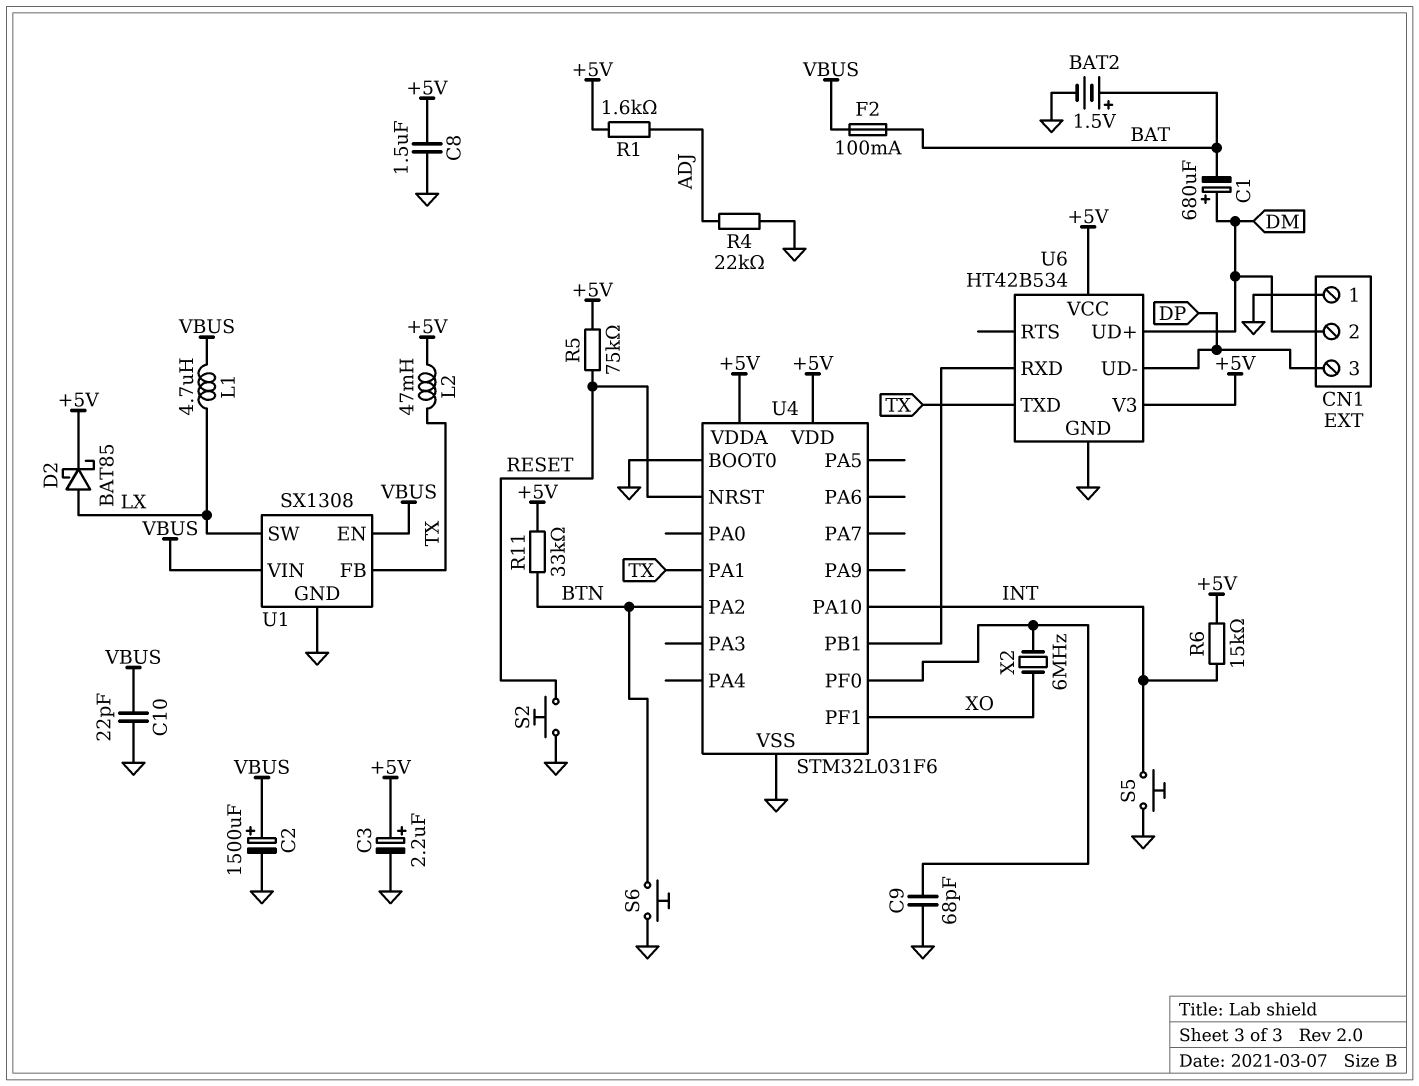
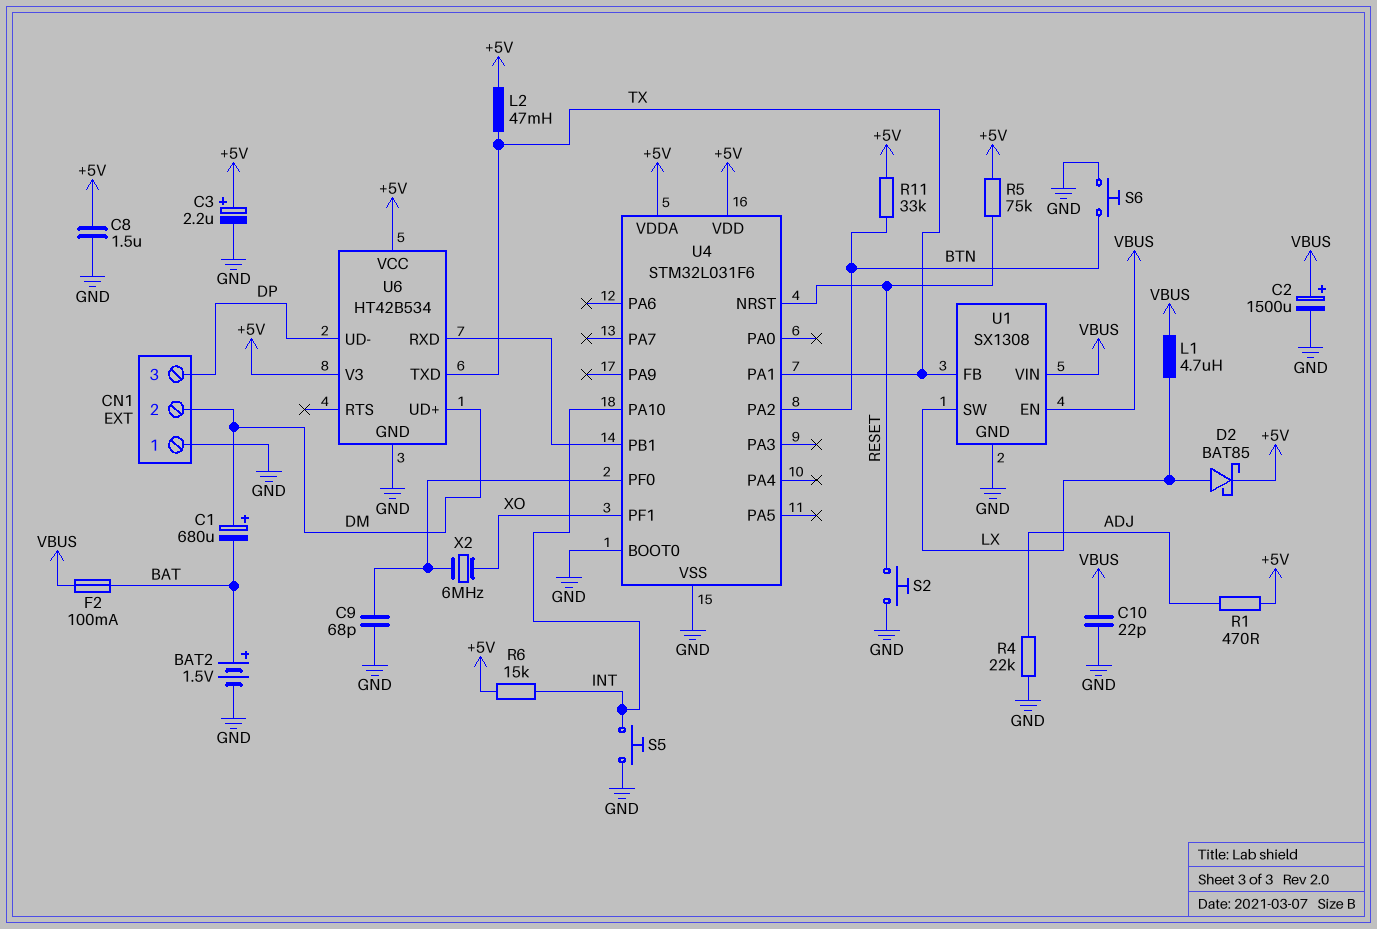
R1: 1.6k (+5V, ADJ) -> 470 (+5V, ADJ)

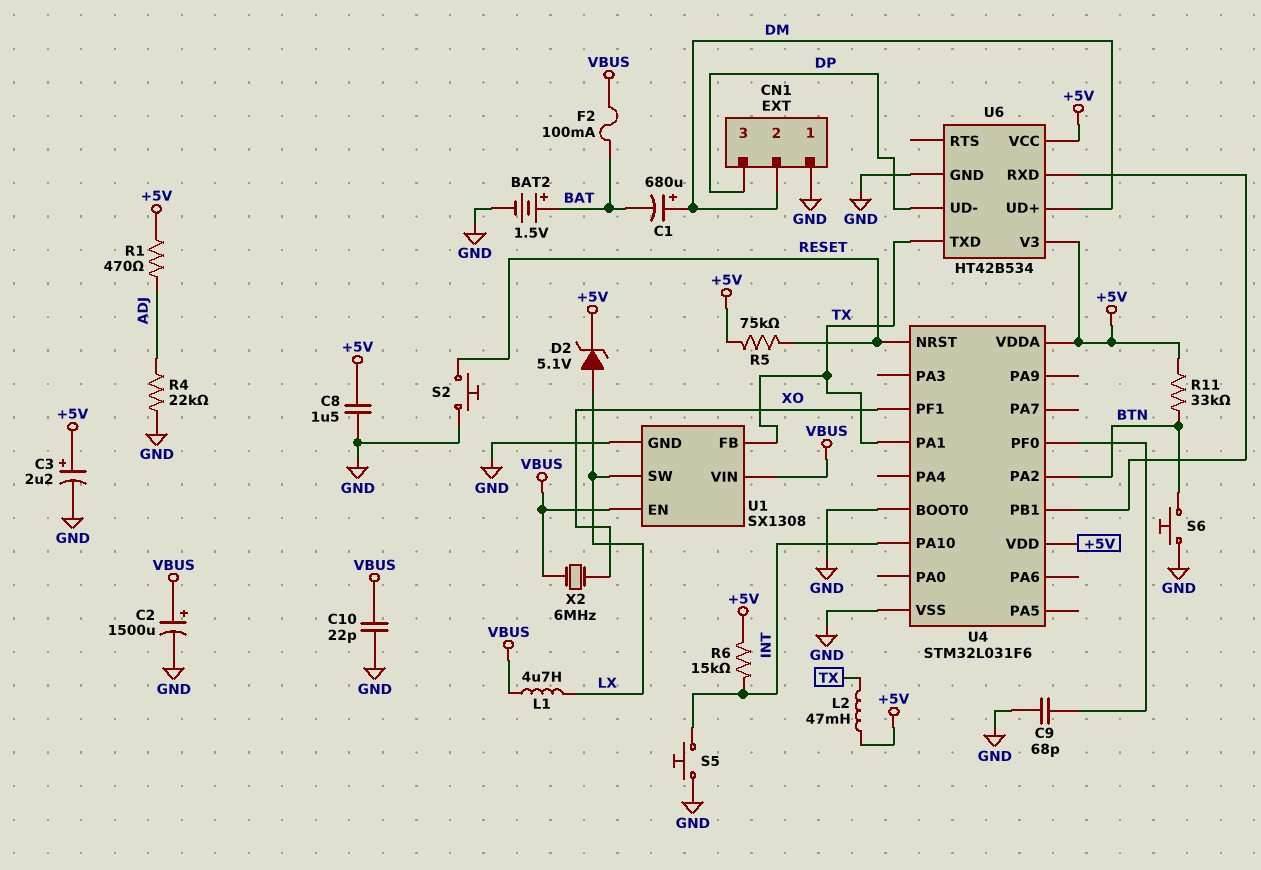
D2: schottky BAT85 (A LX, K +5V) -> zener 5.1V (A LX, K +5V)
X2: 6MHz (U4/PF0, XO) -> 6MHz (VBUS, XO)

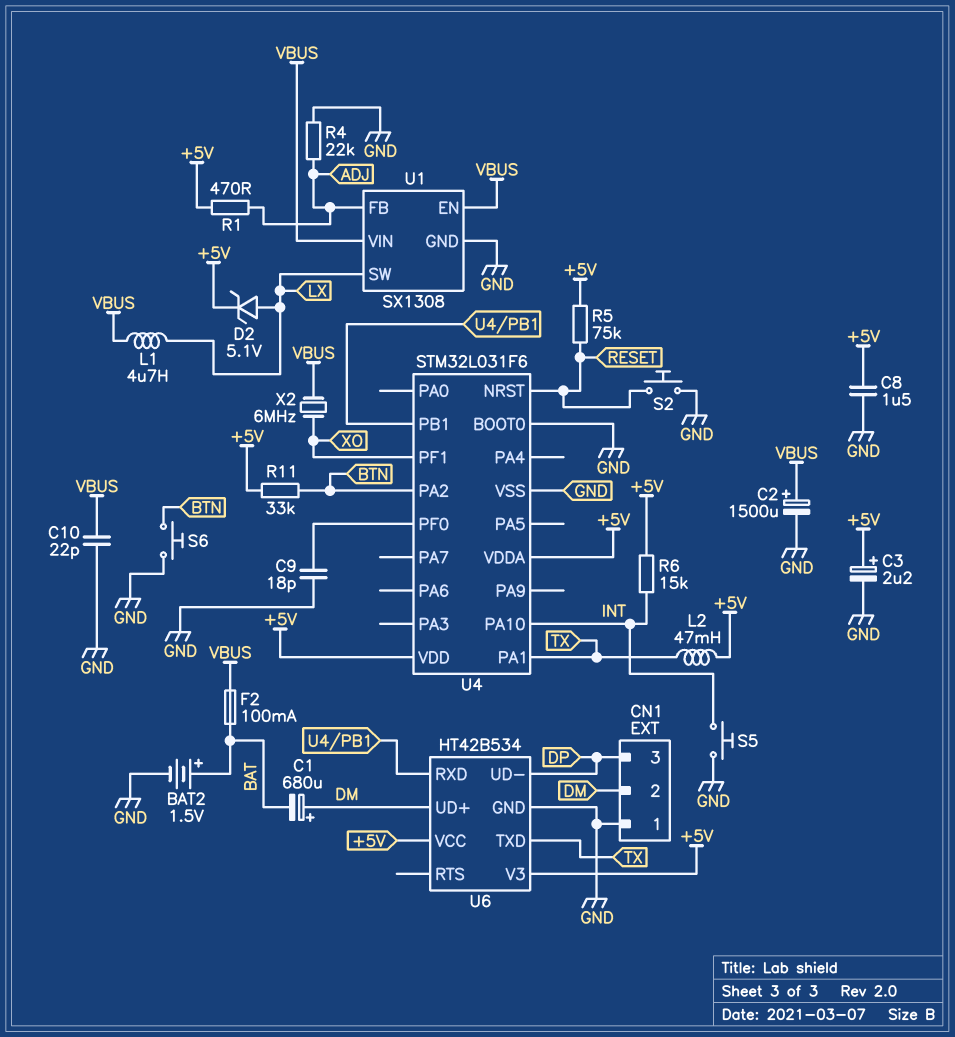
C9: 68pF (GND, U4/PF0) -> 18pF (GND, U4/PF0)
U1 pin FB: TX -> ADJ

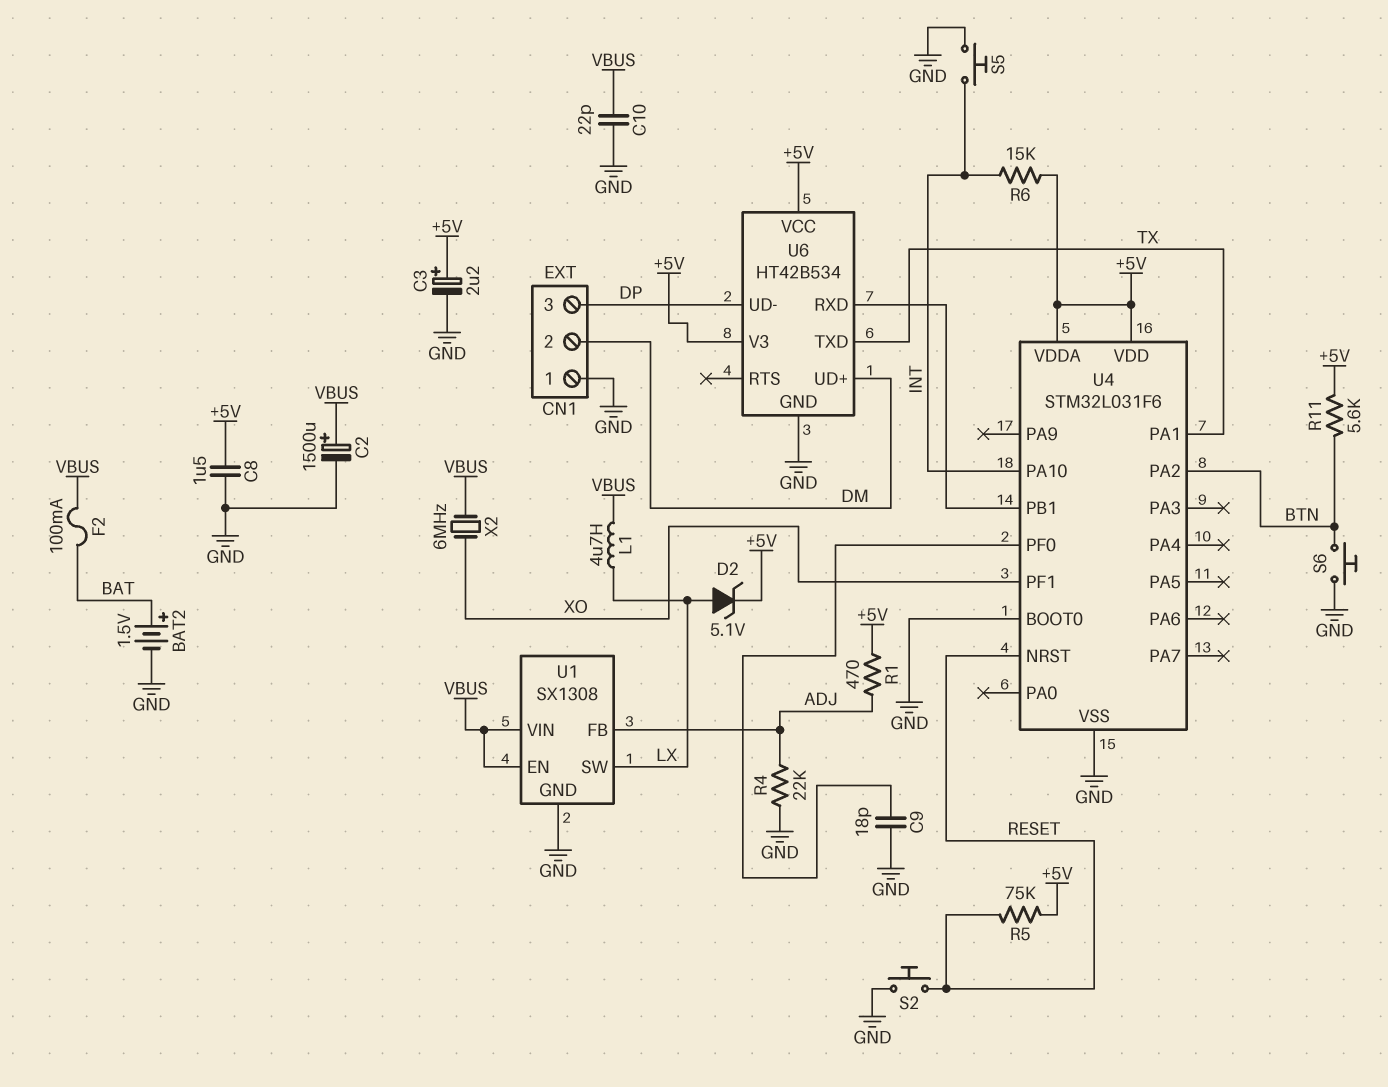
C1: 680uF (plus DM, minus BAT) -> none
L2: 47mH (+5V, TX) -> none
R11: 33k (+5V, BTN) -> 5.6k (+5V, BTN)

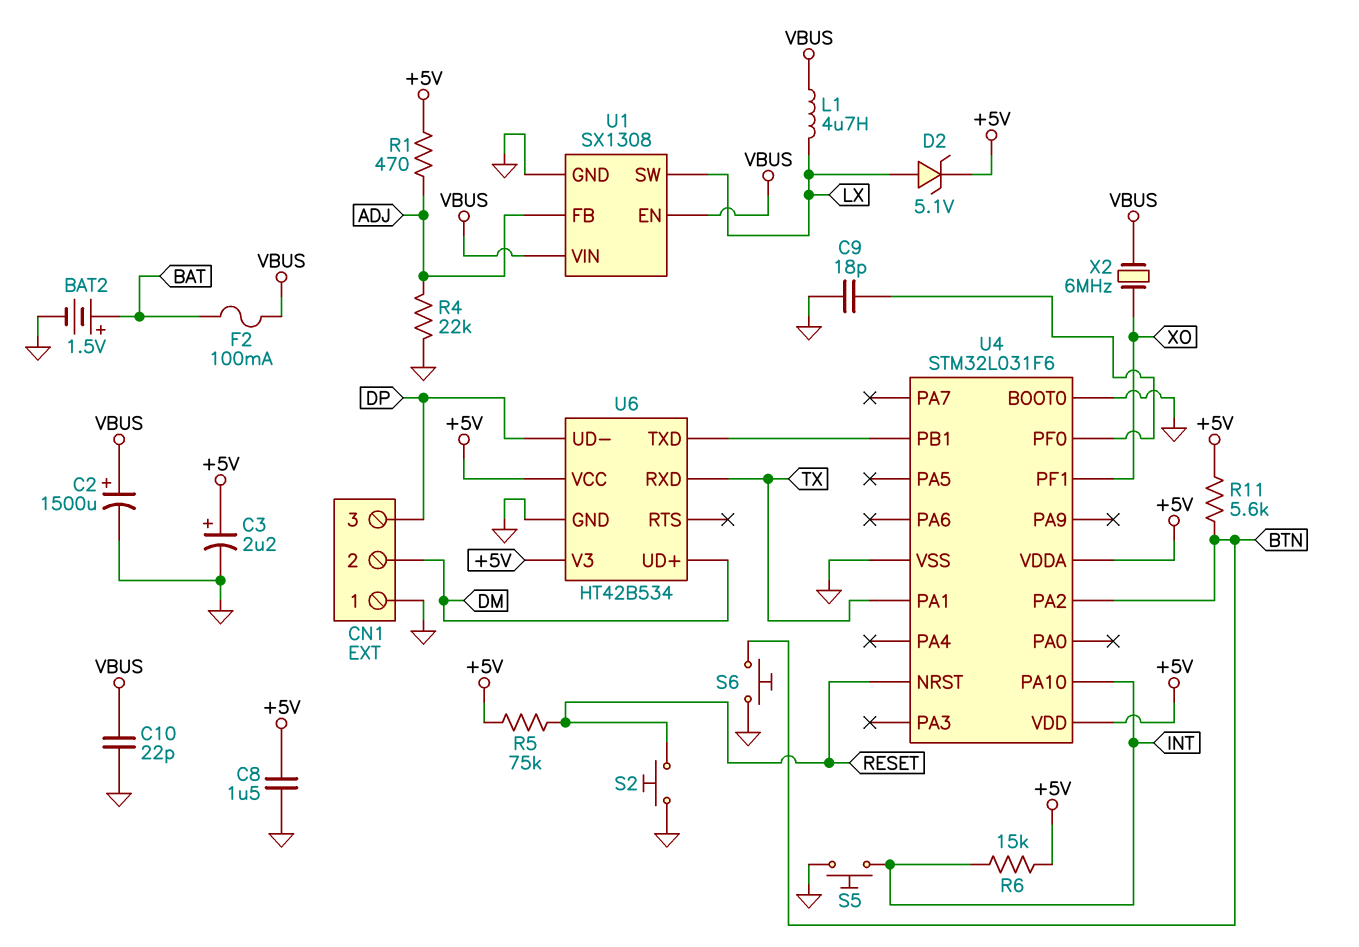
U6 pin RXD: U4/PB1 -> TX
U6 pin TXD: TX -> U4/PB1

